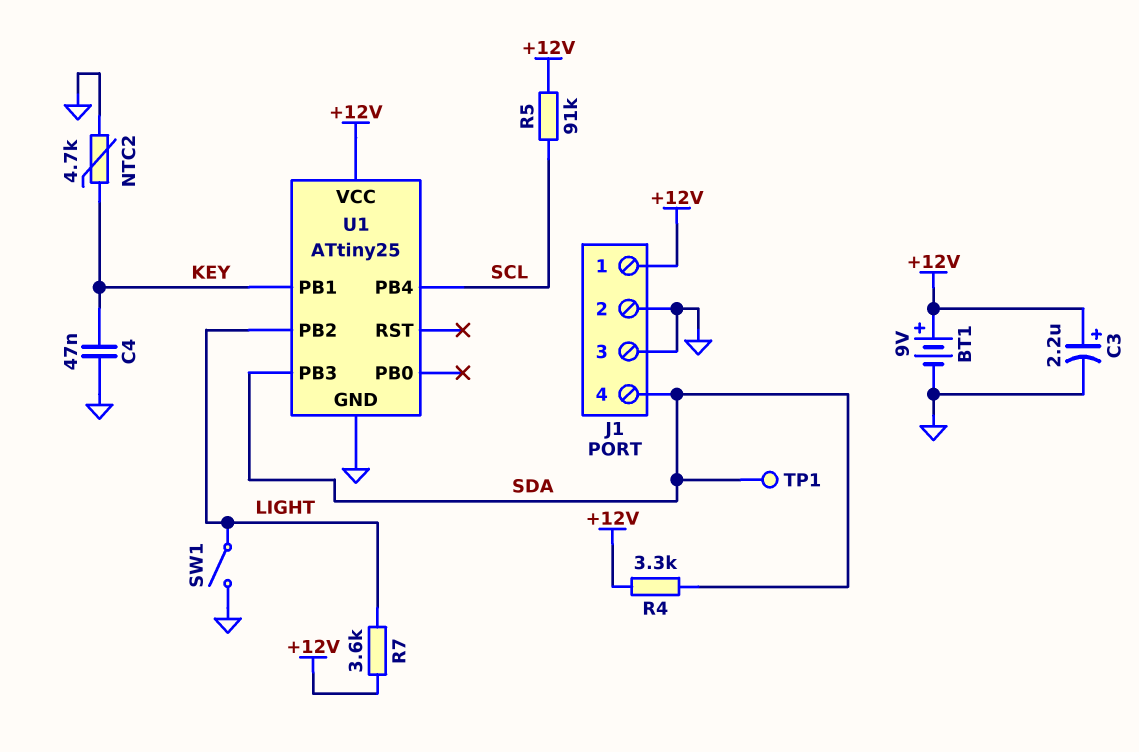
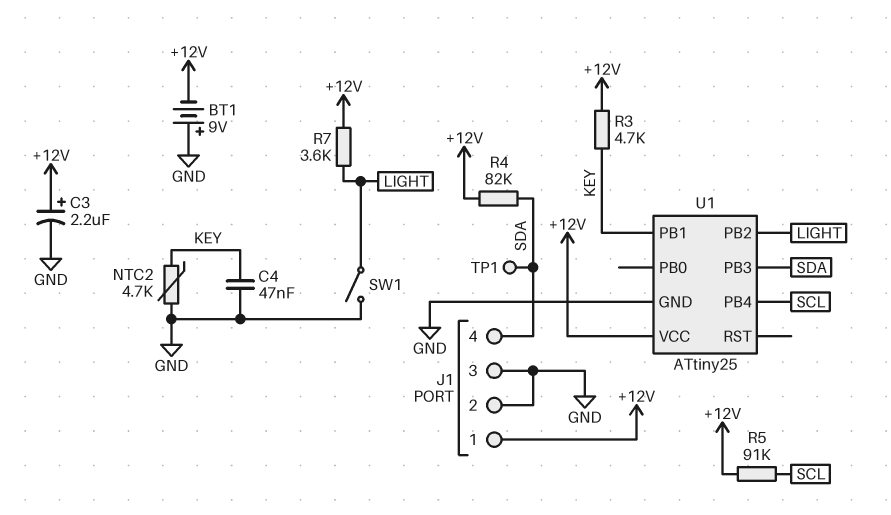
BT1: 9V (plus +12V, minus GND) -> 9V (plus GND, minus +12V)
R3: none -> 4.7k (+12V, KEY)
R4: 3.3k (+12V, SDA) -> 82k (+12V, SDA)

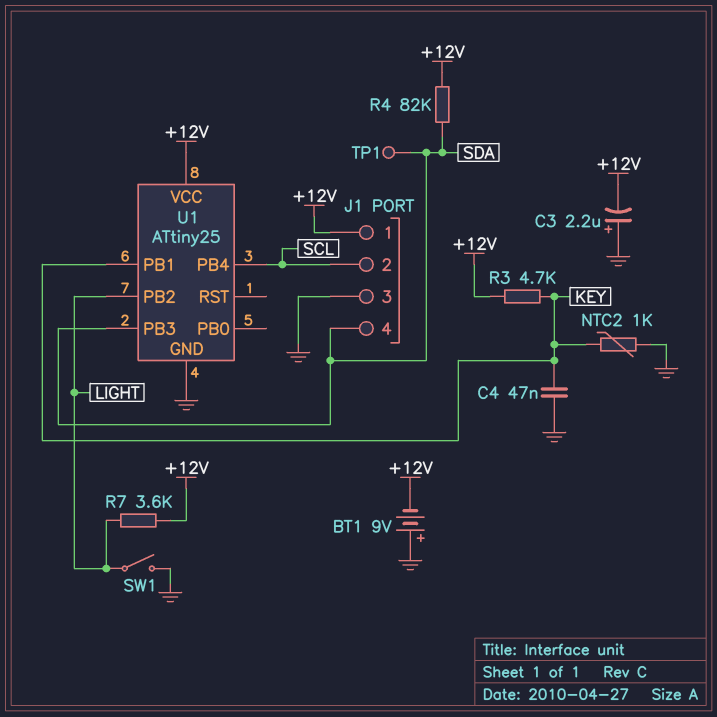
C3: 2.2uF (plus +12V, minus GND) -> 2.2uF (plus GND, minus +12V)
J1 pin 2: GND -> SCL
NTC2: 4.7k (GND, KEY) -> 1k (GND, KEY)
R5: 91k (+12V, SCL) -> none

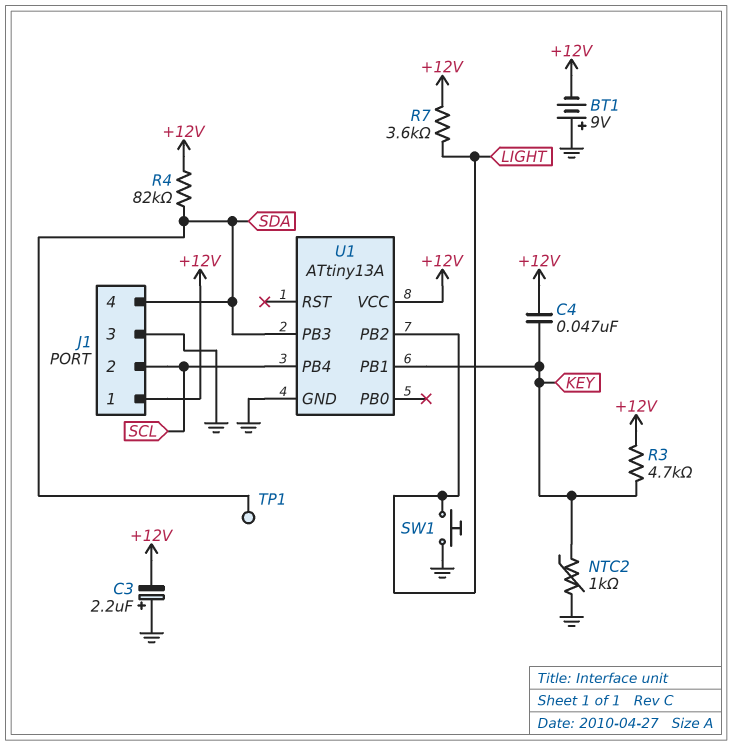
C4: 47nF (GND, KEY) -> 47nF (+12V, KEY)
SW1: switch (GND, LIGHT) -> button (GND, LIGHT)
U1: ATtiny25 -> ATtiny13A

